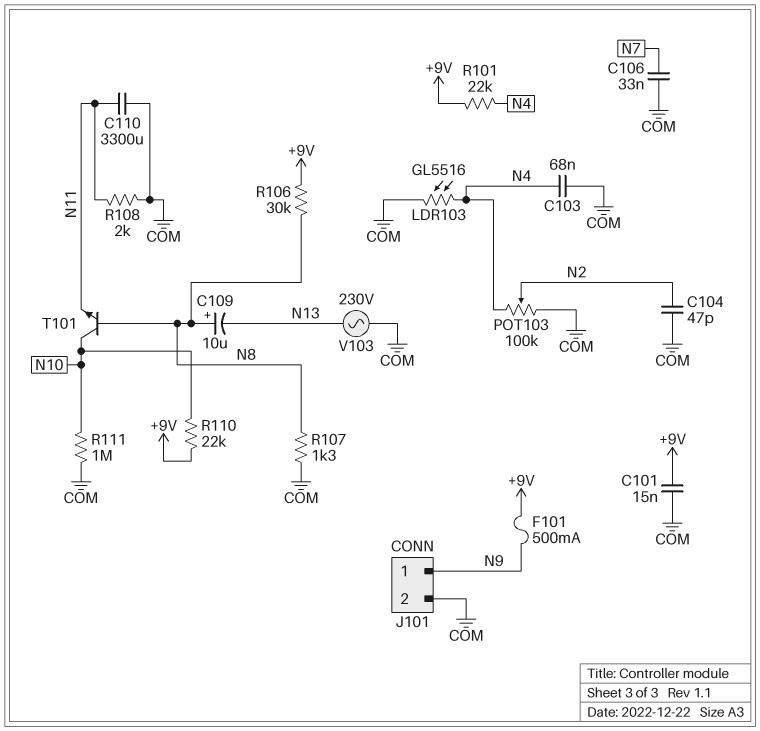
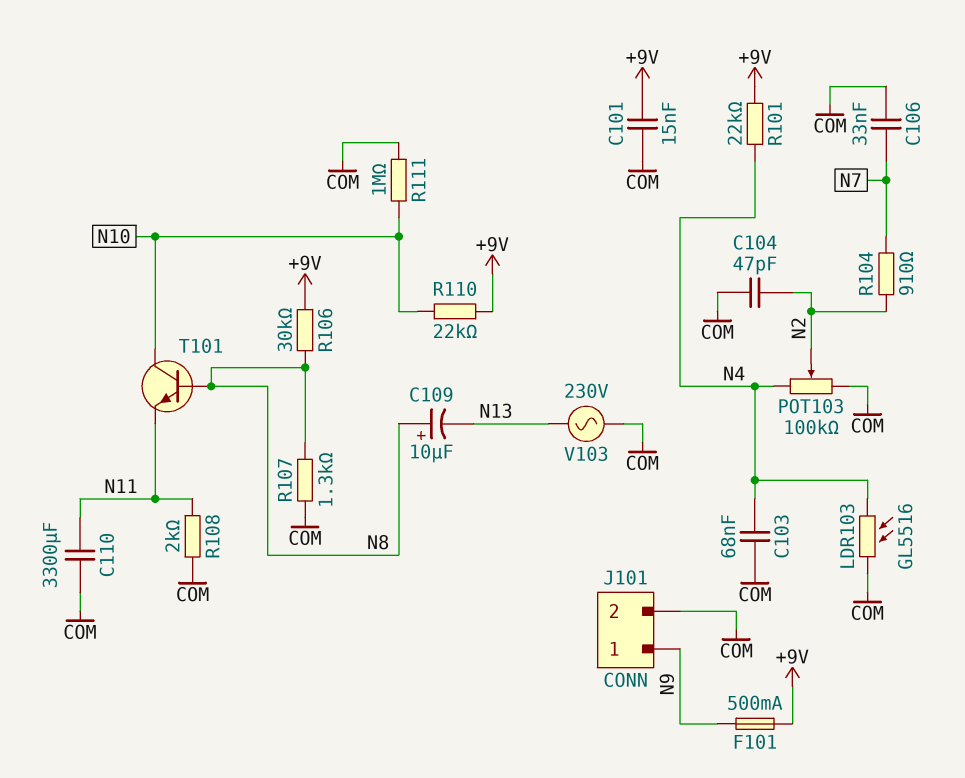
R104: none -> 910 (N2, N7)

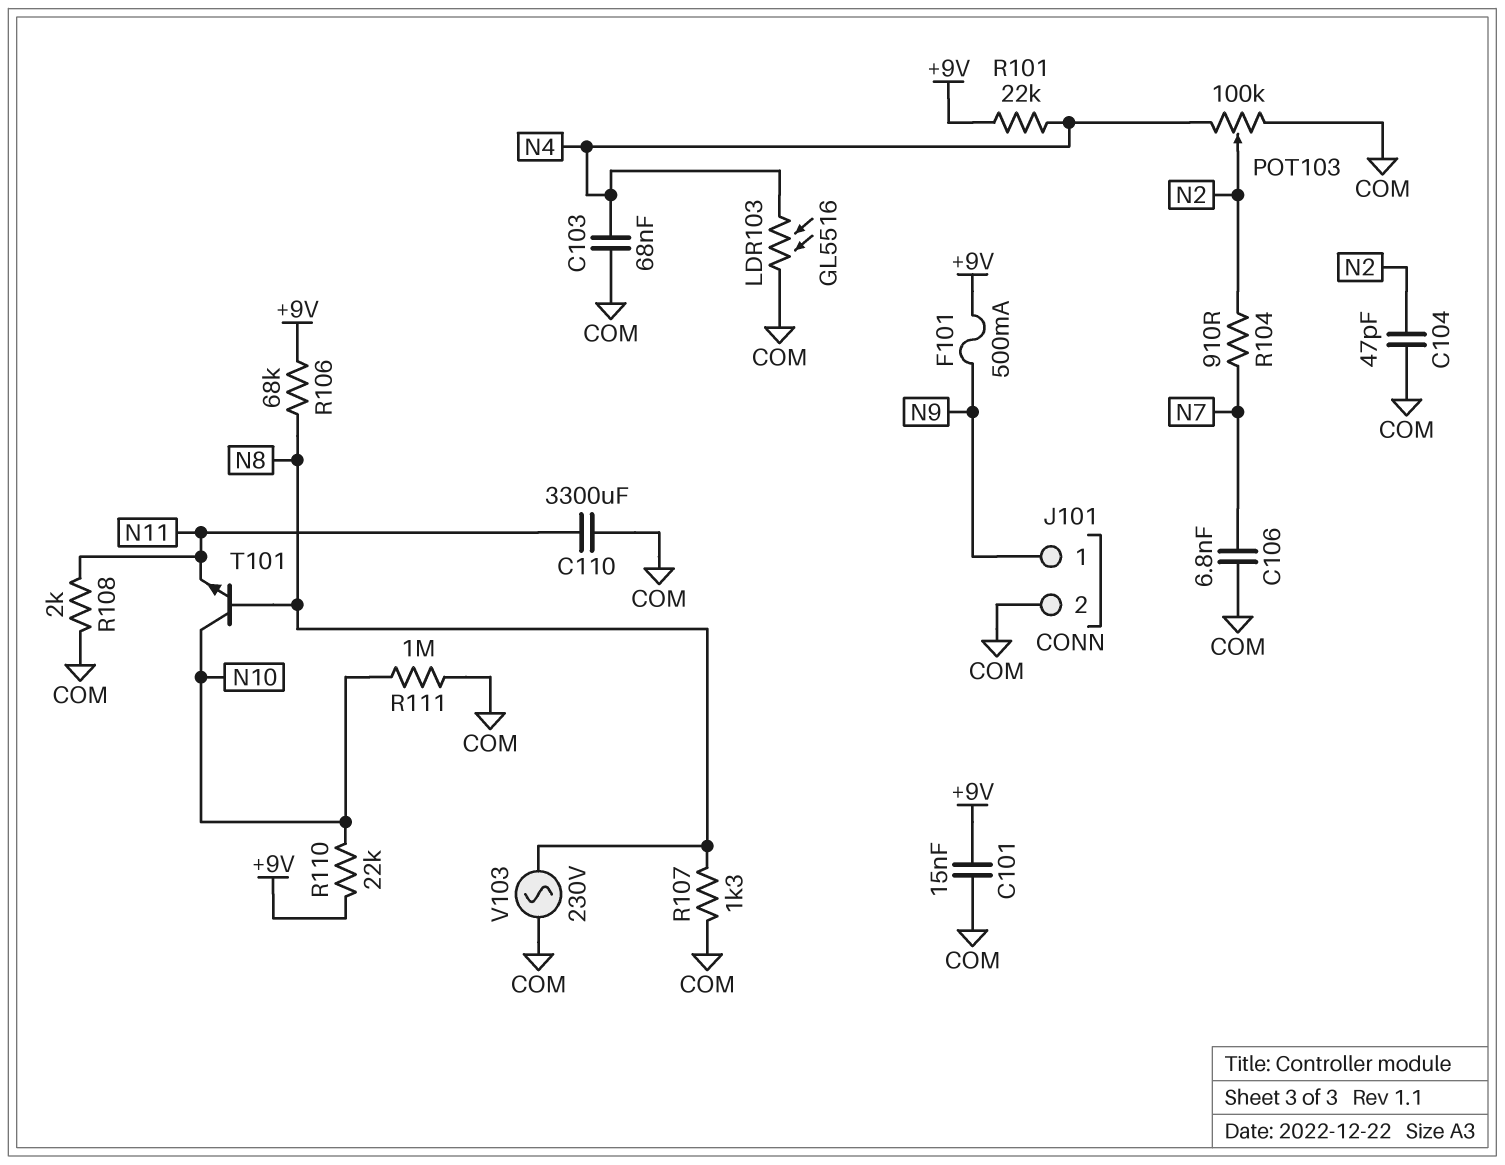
C106: 33nF (COM, N7) -> 6.8nF (COM, N7)
C109: 10uF (plus N8, minus N13) -> none
R106: 30k (+9V, N8) -> 68k (+9V, N8)
V103: AC 230V (COM, N13) -> AC 230V (COM, N8)

